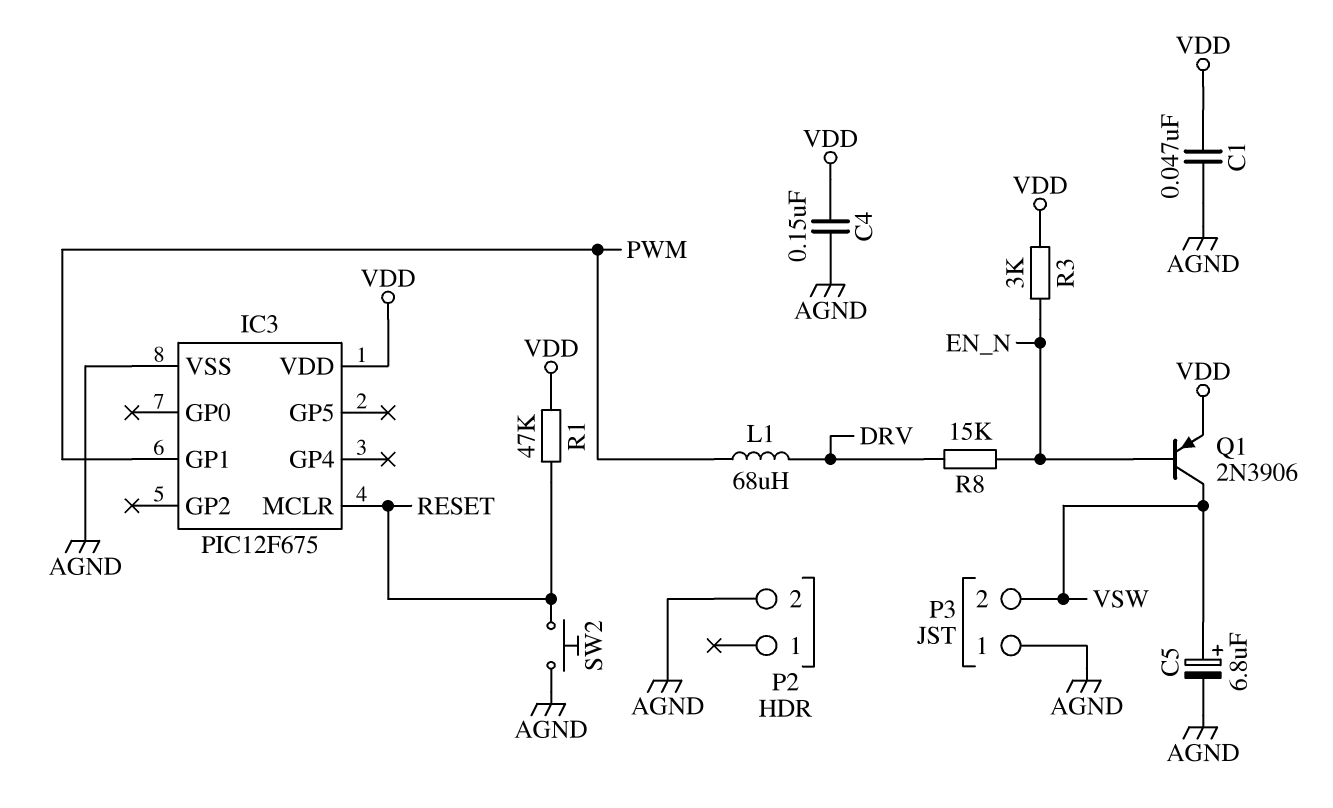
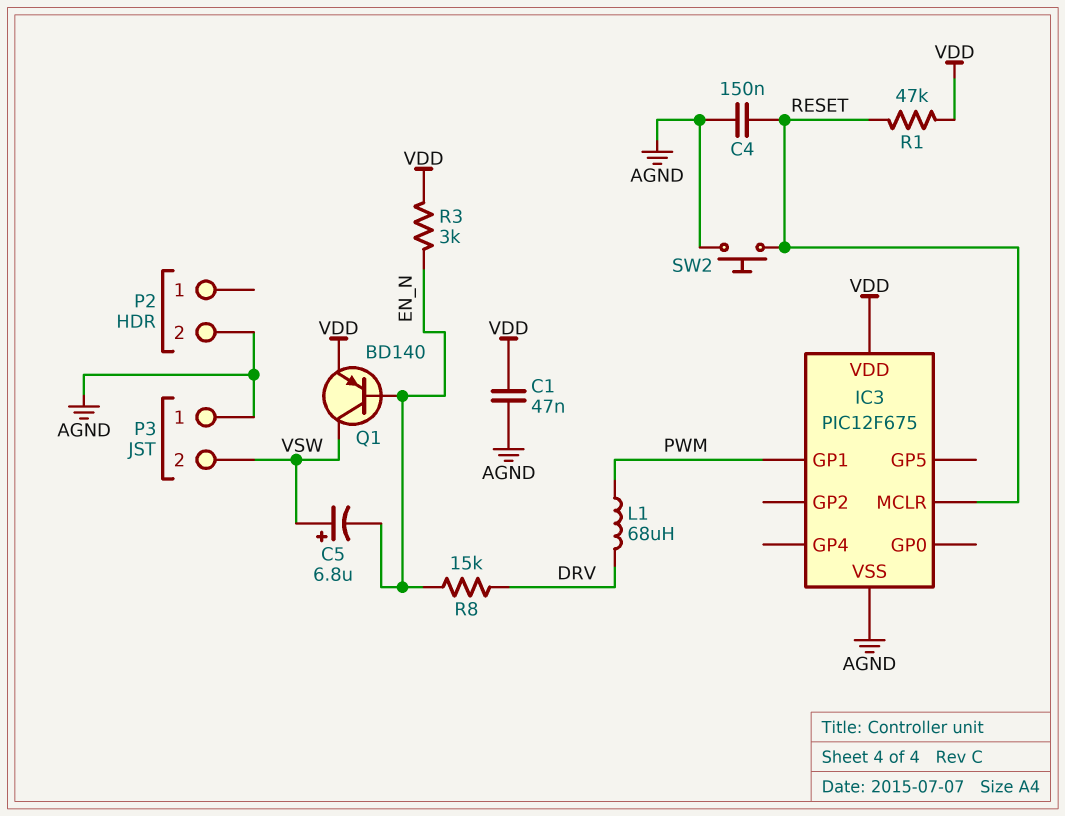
C4: 150nF (AGND, VDD) -> 150nF (AGND, RESET)
C5: 6.8uF (plus VSW, minus AGND) -> 6.8uF (plus VSW, minus EN_N)
Q1: PNP 2N3906 (B EN_N, C VSW, E VDD) -> PNP BD140 (B EN_N, C VSW, E VDD)

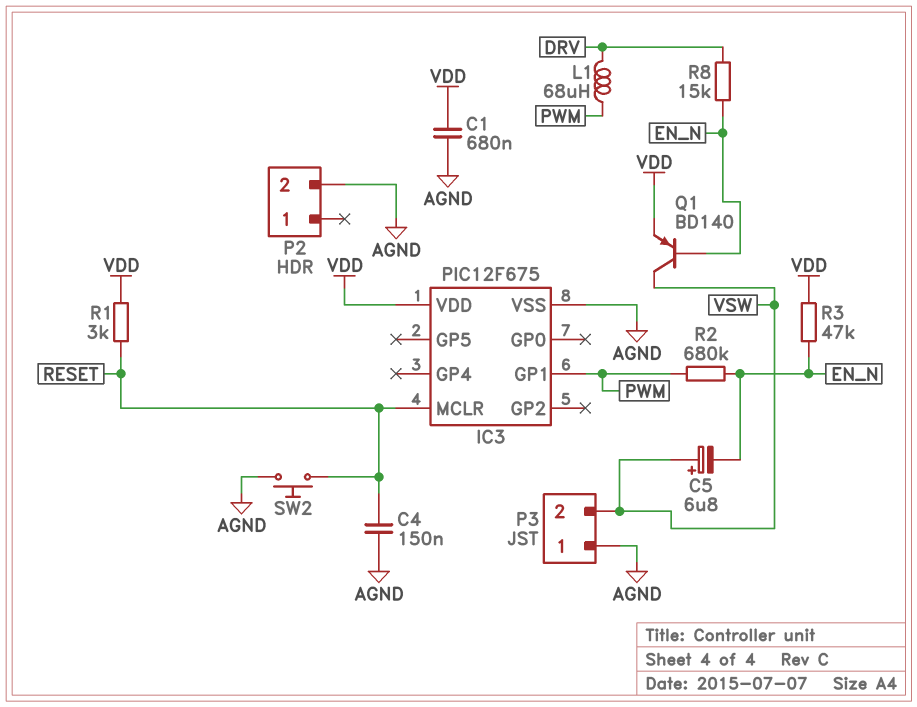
C1: 47nF (AGND, VDD) -> 680nF (AGND, VDD)
R1: 47k (RESET, VDD) -> 3k (RESET, VDD)
R2: none -> 680k (EN_N, PWM)
R3: 3k (EN_N, VDD) -> 47k (EN_N, VDD)

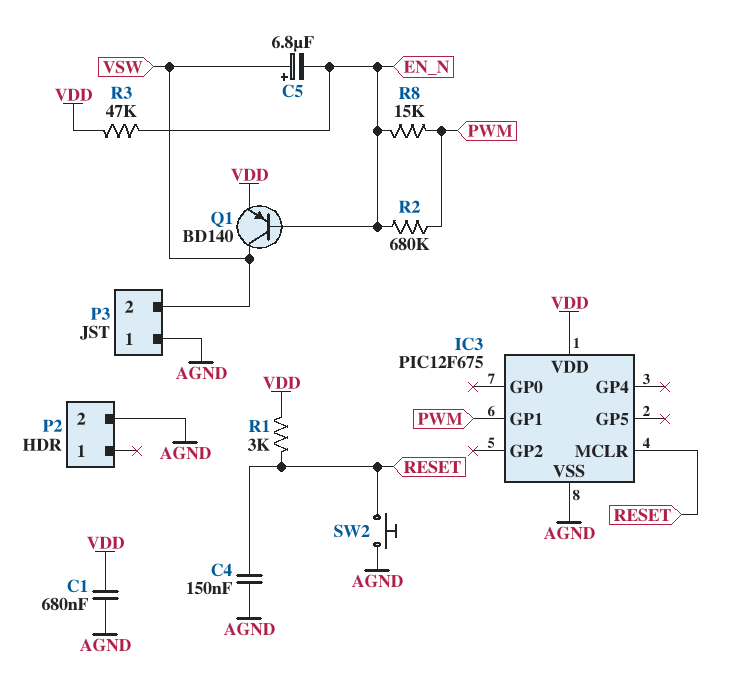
L1: 68uH (DRV, PWM) -> none
R8: 15k (DRV, EN_N) -> 15k (EN_N, PWM)

